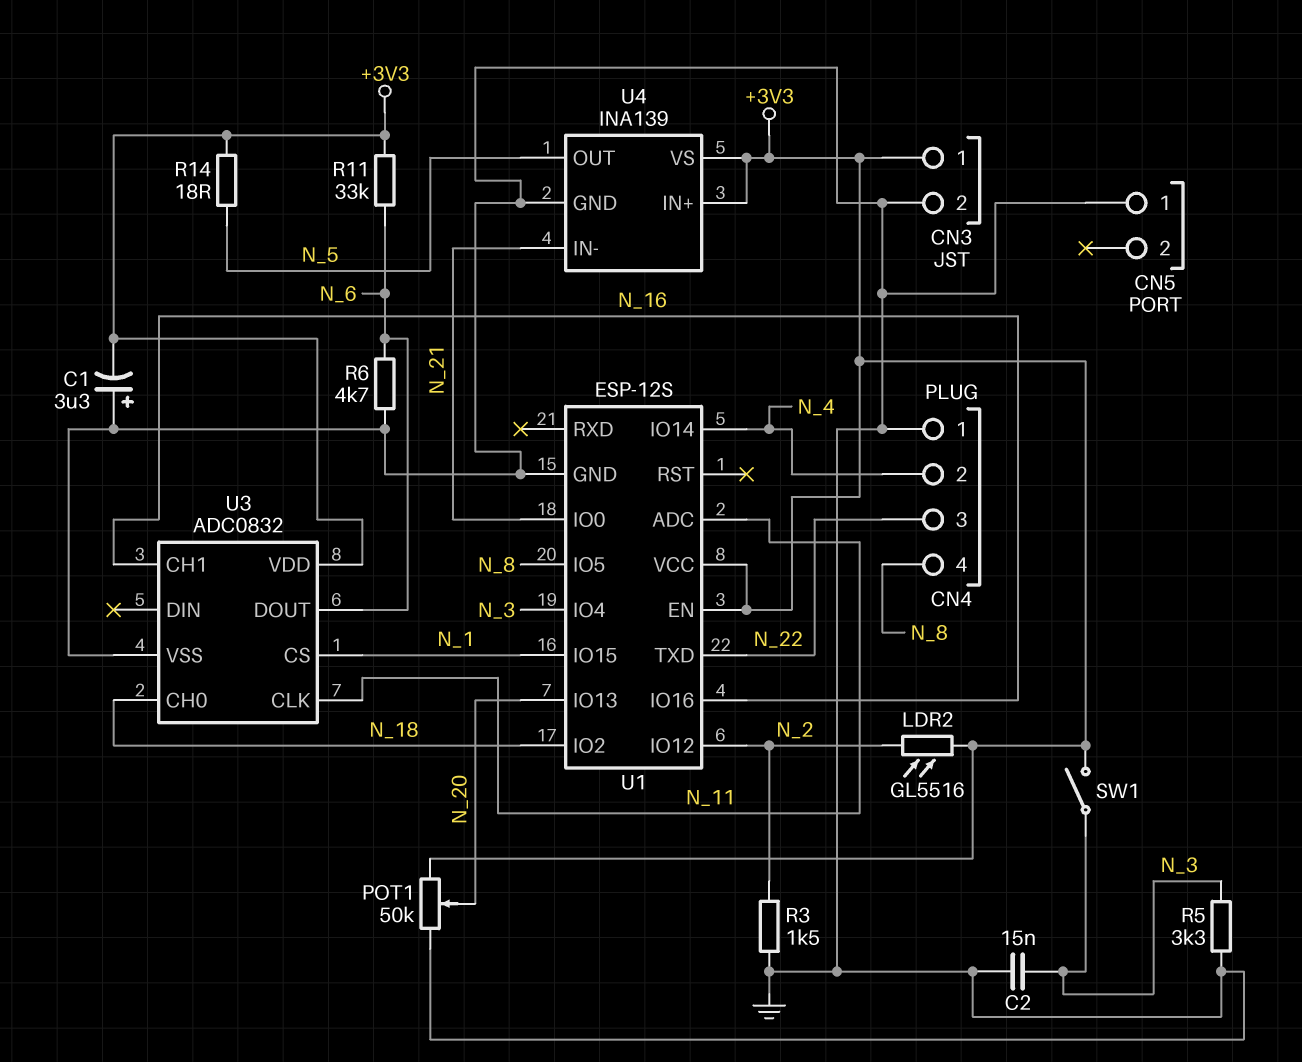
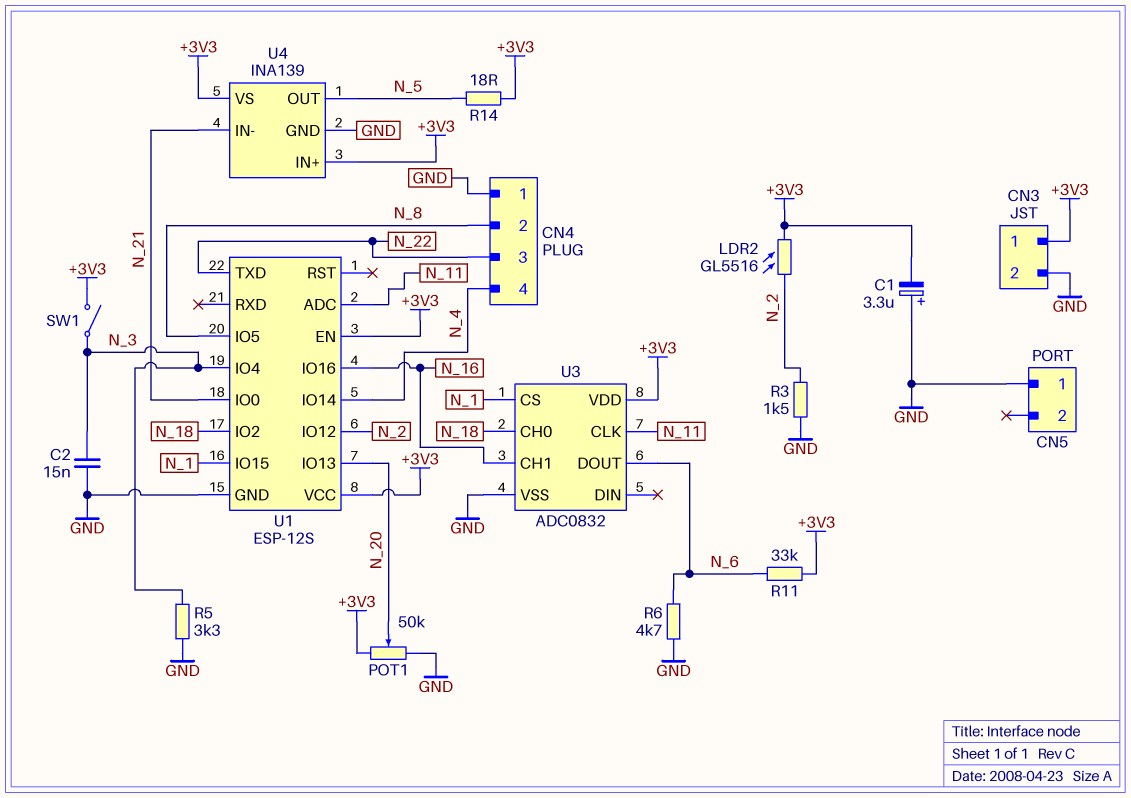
CN4 pin 2: N_4 -> N_8
CN4 pin 4: N_8 -> N_4

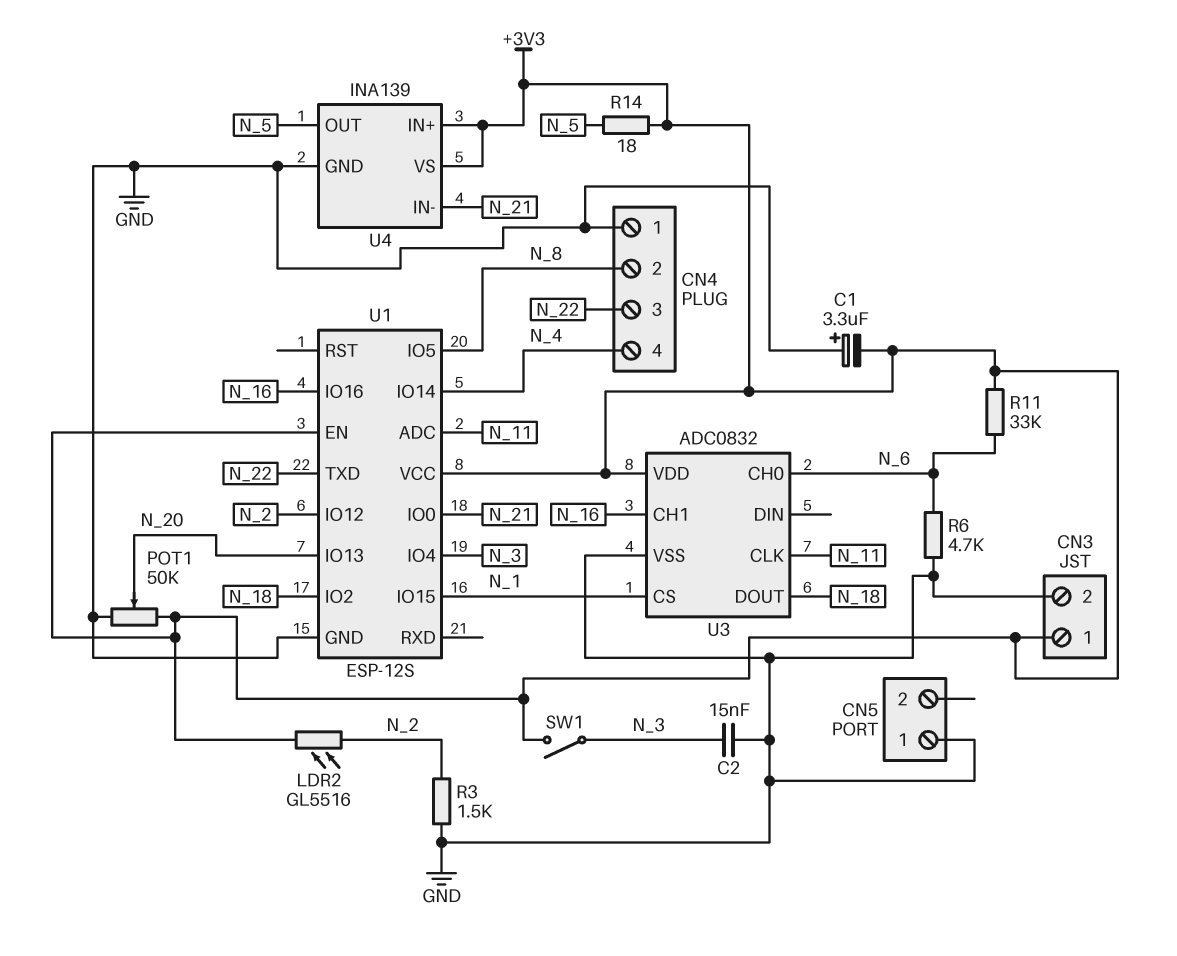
R5: 3.3k (GND, N_3) -> none
U3 pin CH0: N_18 -> N_6
U3 pin DOUT: N_6 -> N_18

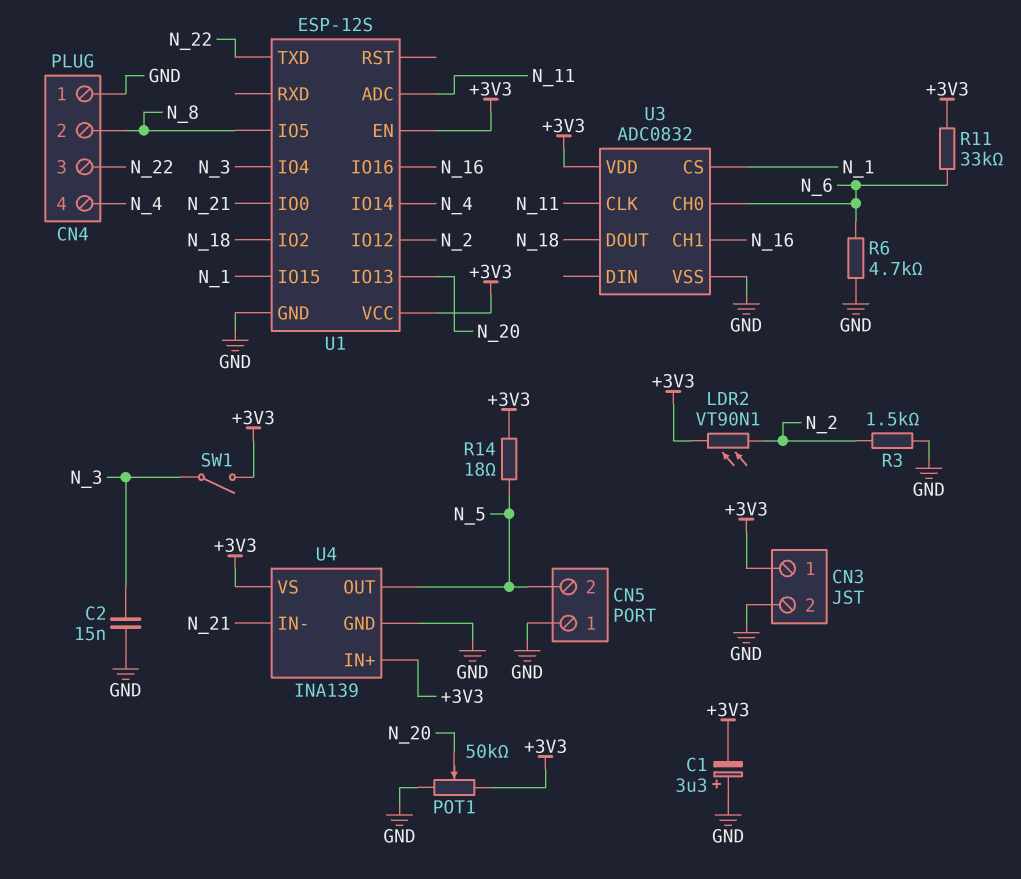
CN5 pin 2: none -> N_5
LDR2: GL5516 (+3V3, N_2) -> VT90N1 (+3V3, N_2)

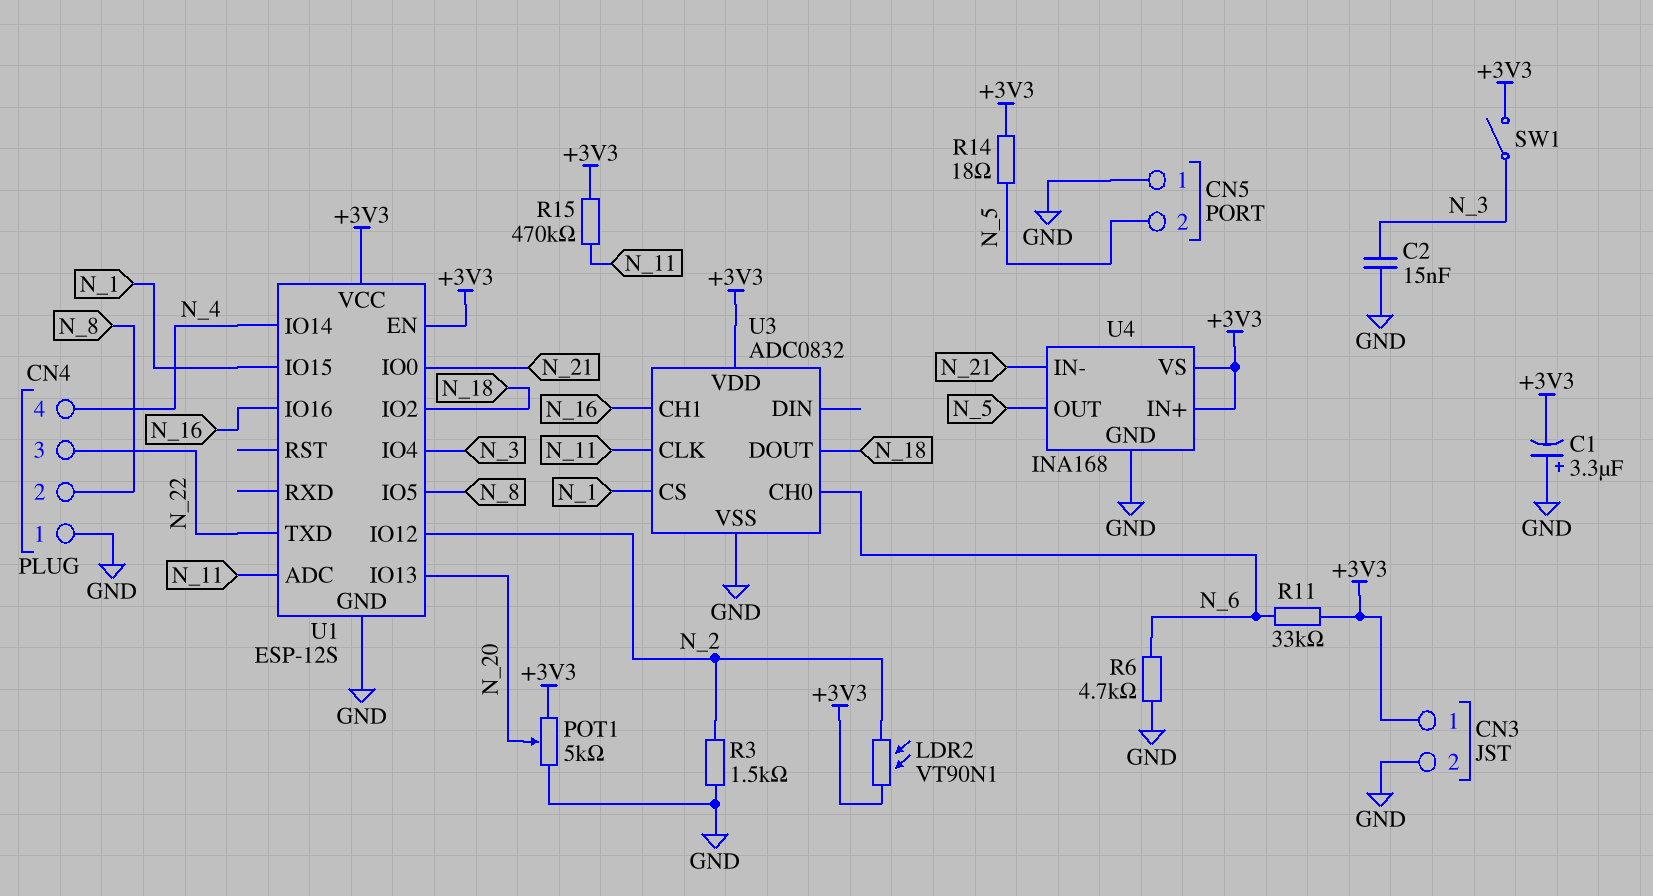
POT1: 50k (+3V3, GND, wiper N_20) -> 5k (+3V3, GND, wiper N_20)
R15: none -> 470k (+3V3, N_11)
U4: INA139 -> INA168

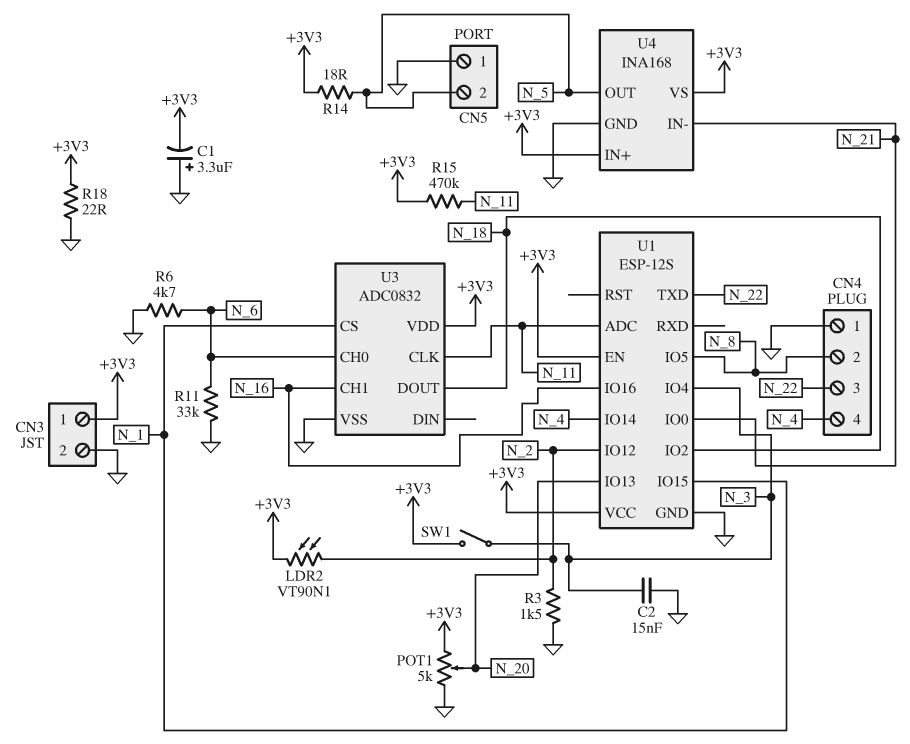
R11: 33k (+3V3, N_6) -> 33k (GND, N_6)
R18: none -> 22 (+3V3, GND)

